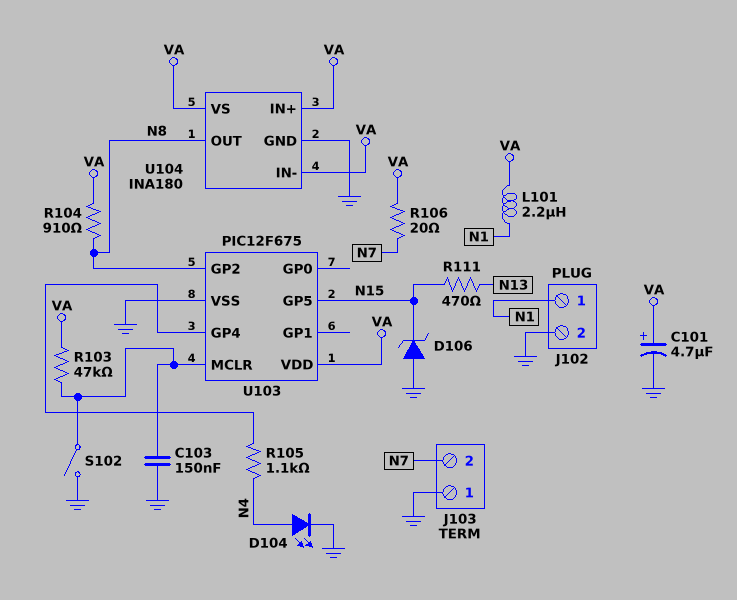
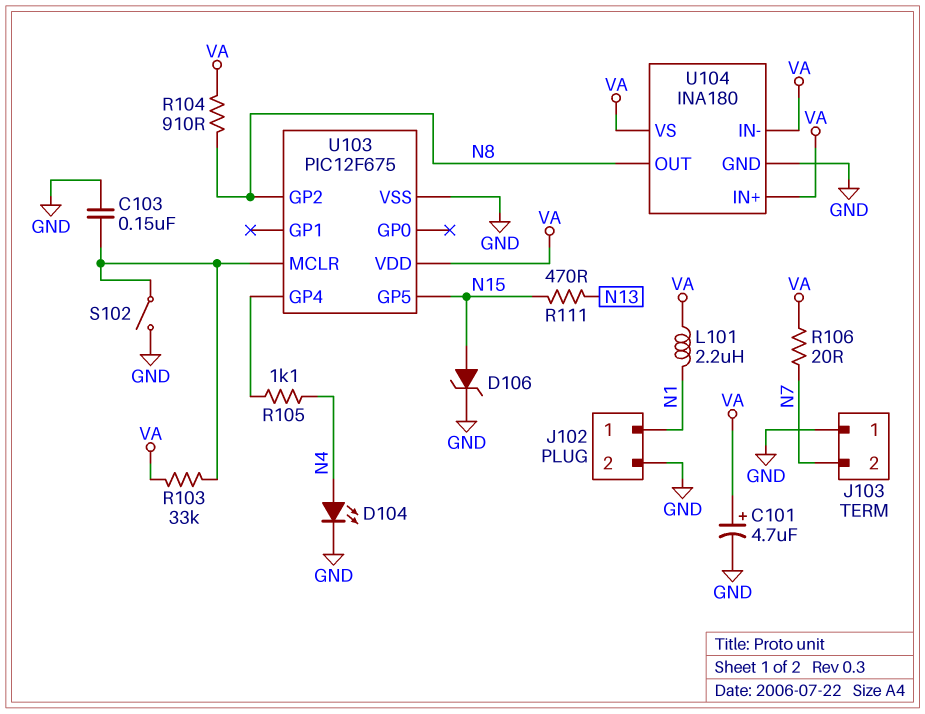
D106: zener (A GND, K N15) -> zener (A N15, K GND)
R103: 47k (U103/MCLR, VA) -> 33k (U103/MCLR, VA)

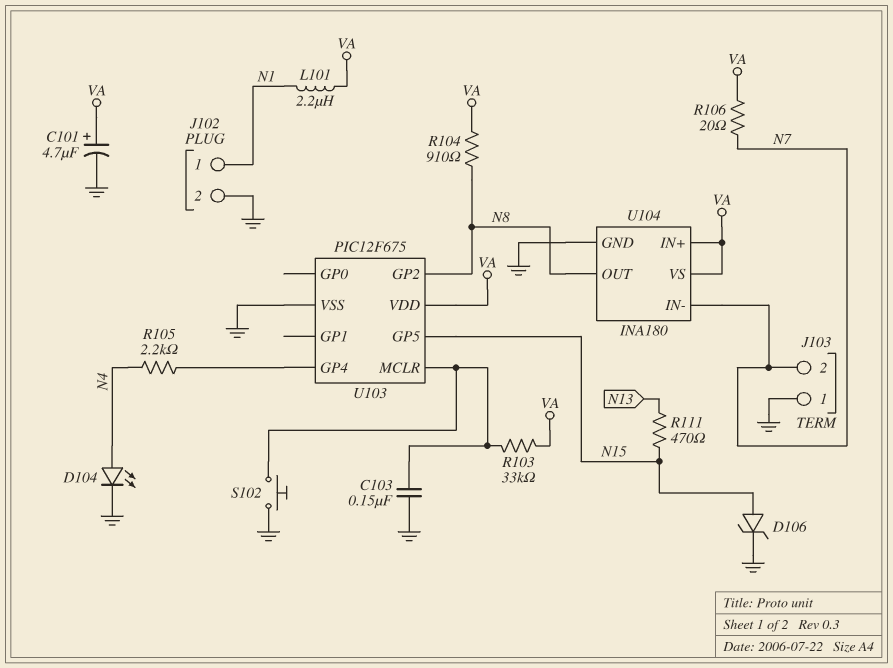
R105: 1.1k (N4, U103/GP4) -> 2.2k (N4, U103/GP4)
S102: switch (GND, U103/MCLR) -> button (GND, U103/MCLR)
U104 pin IN-: VA -> N7

